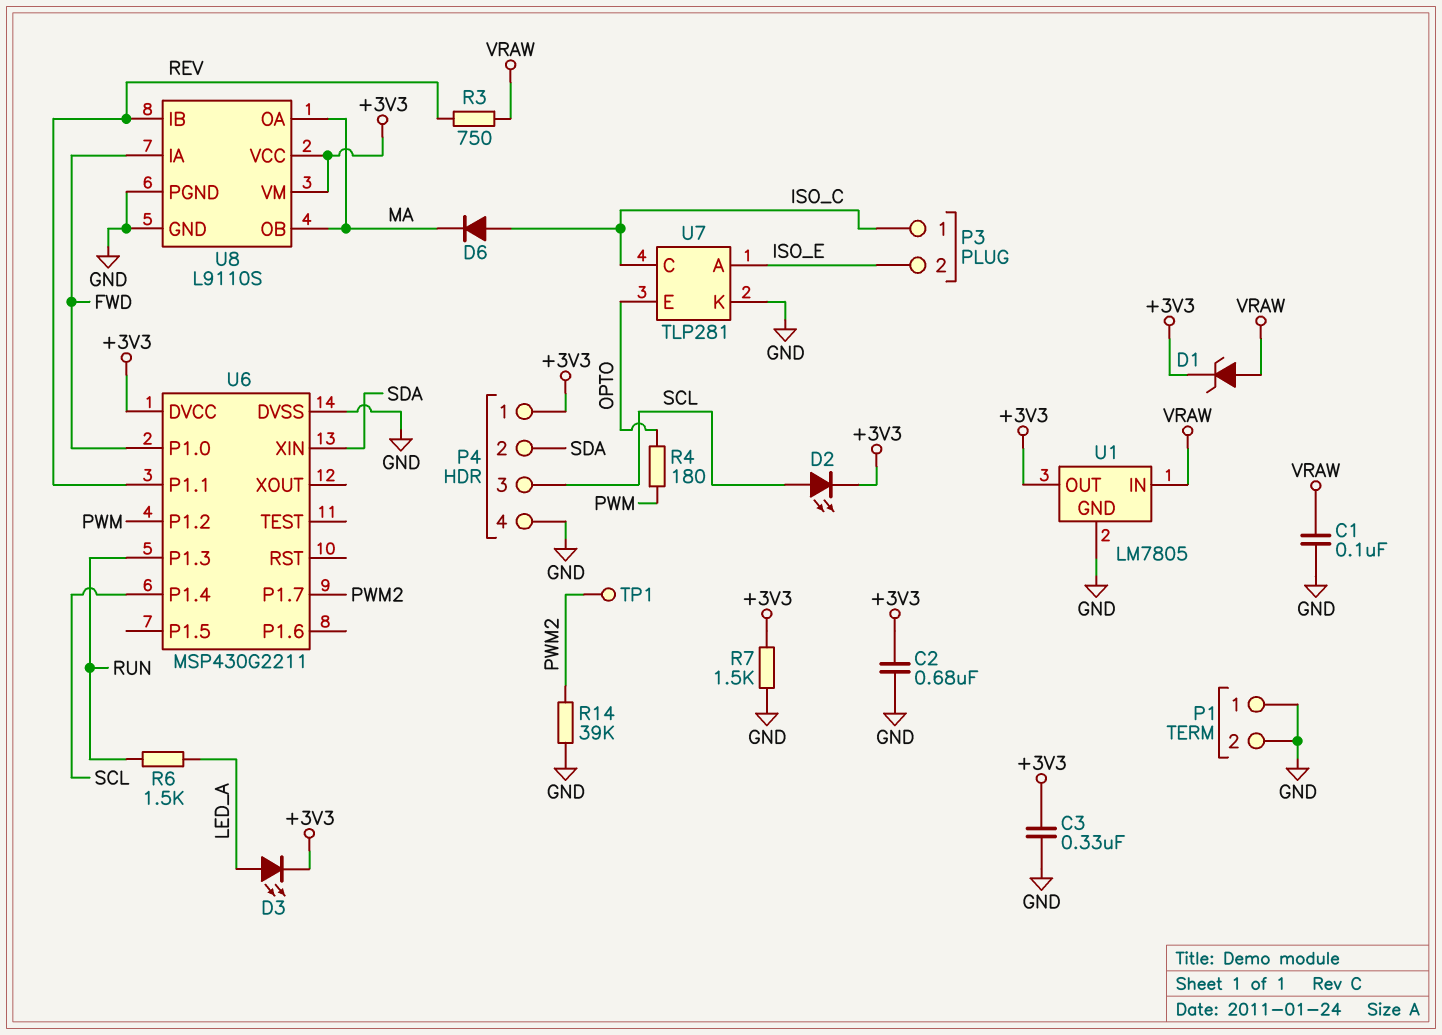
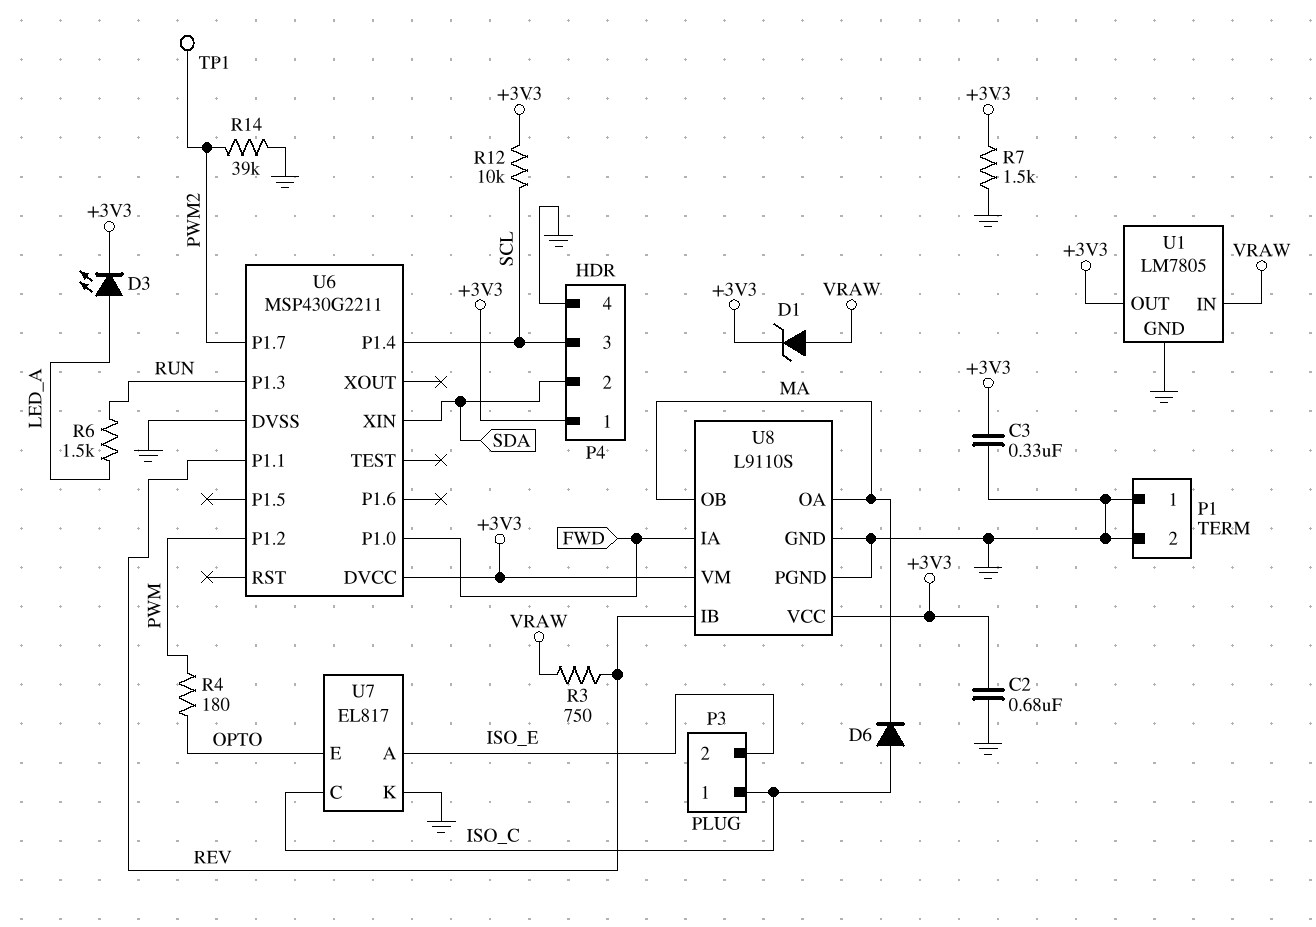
C1: 100nF (GND, VRAW) -> none
D2: LED (A SCL, K +3V3) -> none
R12: none -> 10k (+3V3, SCL)
U7: TLP281 -> EL817

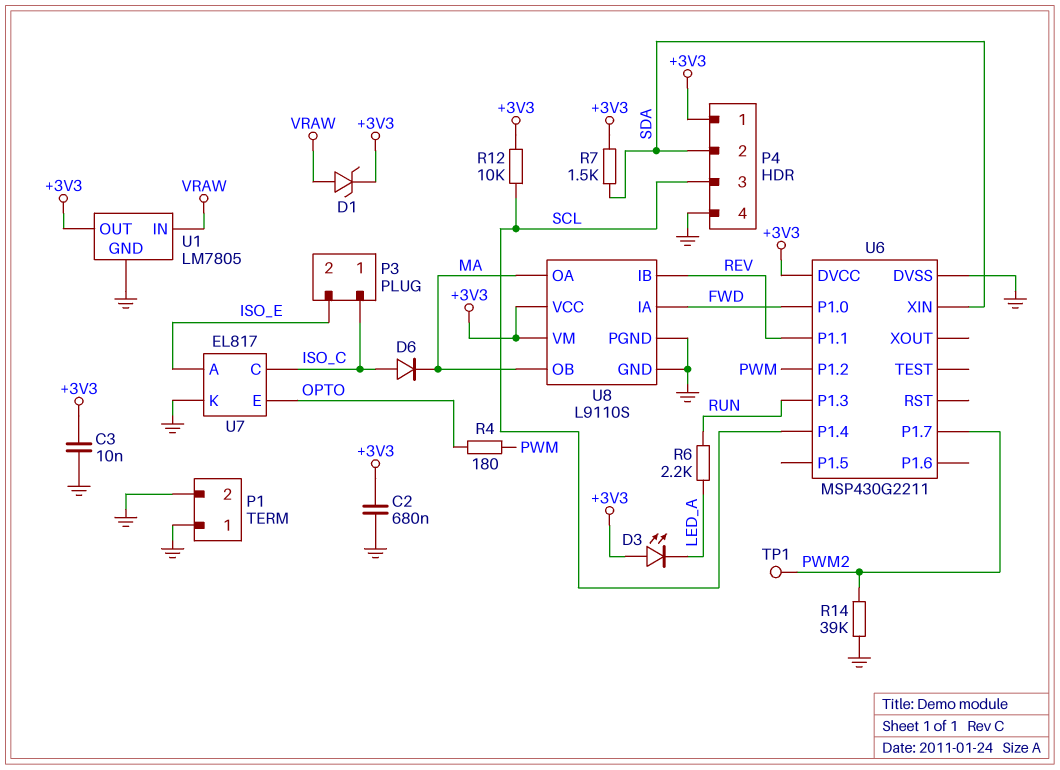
C3: 330nF (+3V3, GND) -> 10nF (+3V3, GND)
D3: LED (A LED_A, K +3V3) -> LED (A +3V3, K LED_A)
R3: 750 (REV, VRAW) -> none
R6: 1.5k (LED_A, RUN) -> 2.2k (LED_A, RUN)
R7: 1.5k (+3V3, GND) -> 1.5k (+3V3, SDA)

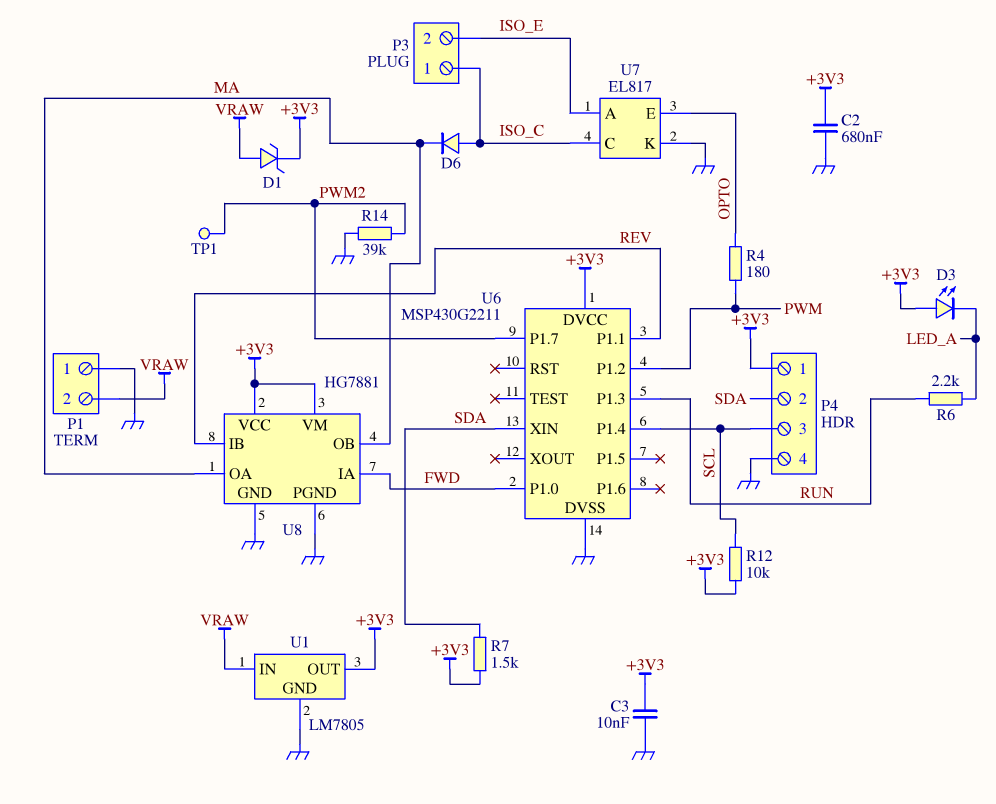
P1 pin 2: GND -> VRAW
U8: L9110S -> HG7881

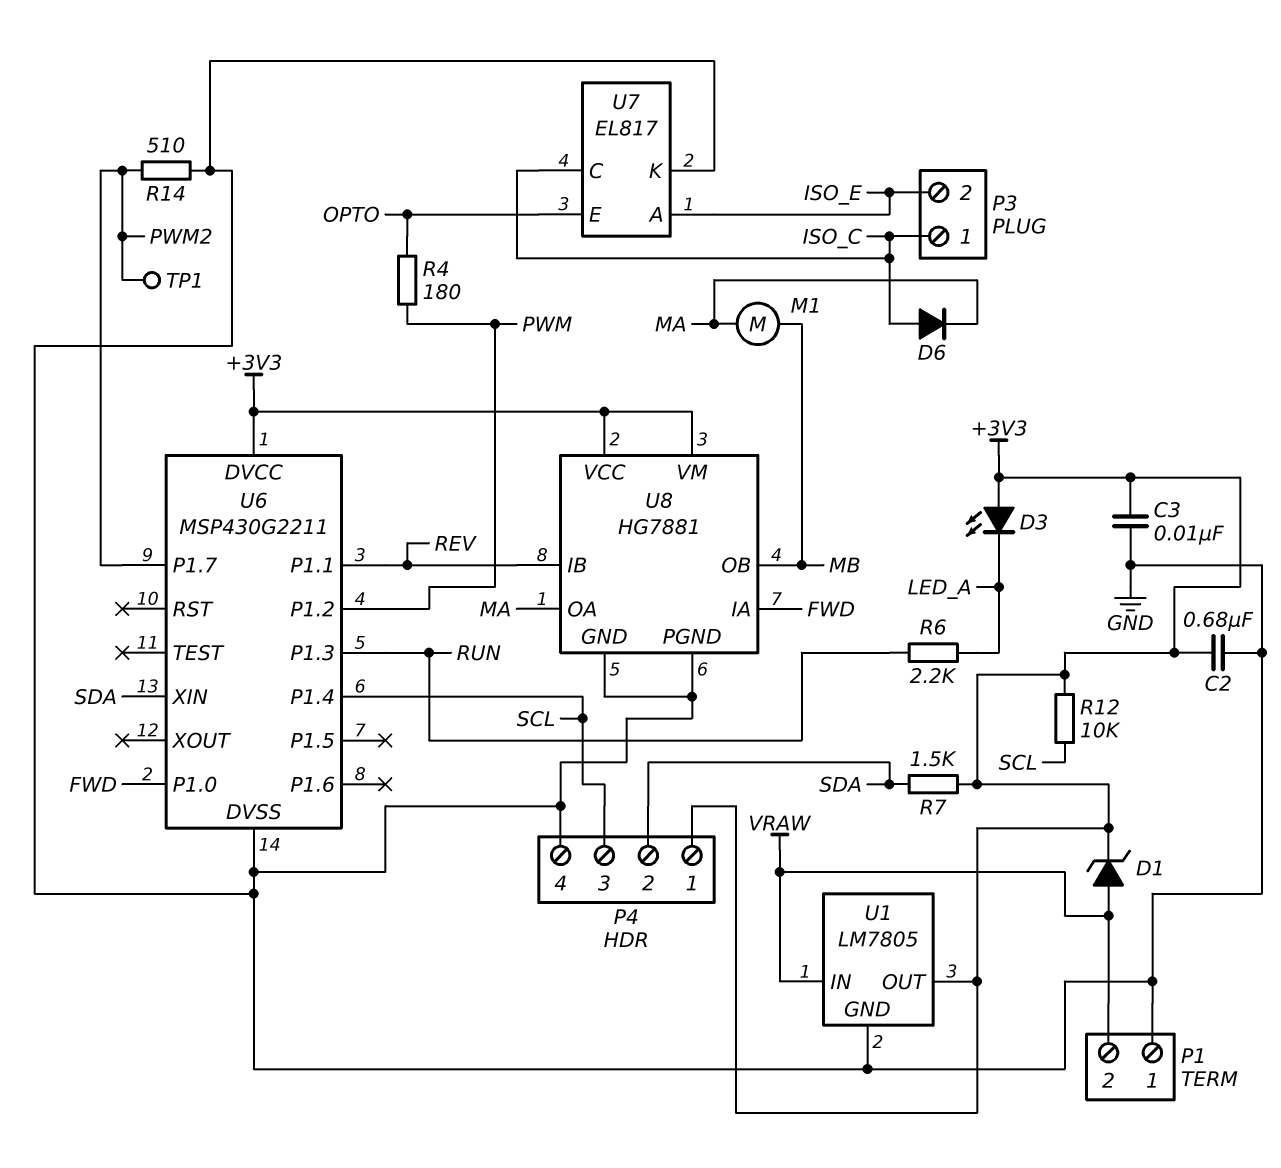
M1: none -> motor (MA, MB)
R14: 39k (GND, PWM2) -> 510 (GND, PWM2)
U8 pin OB: MA -> MB

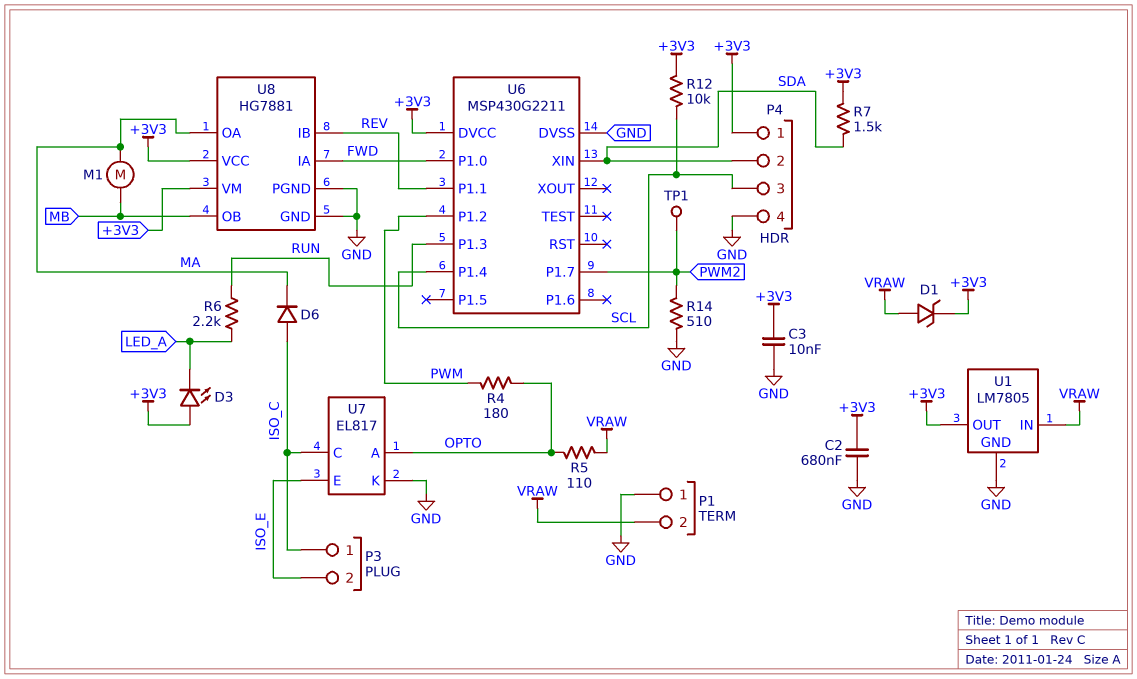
R5: none -> 110 (OPTO, VRAW)
U7 pin A: ISO_E -> OPTO
U7 pin E: OPTO -> ISO_E

